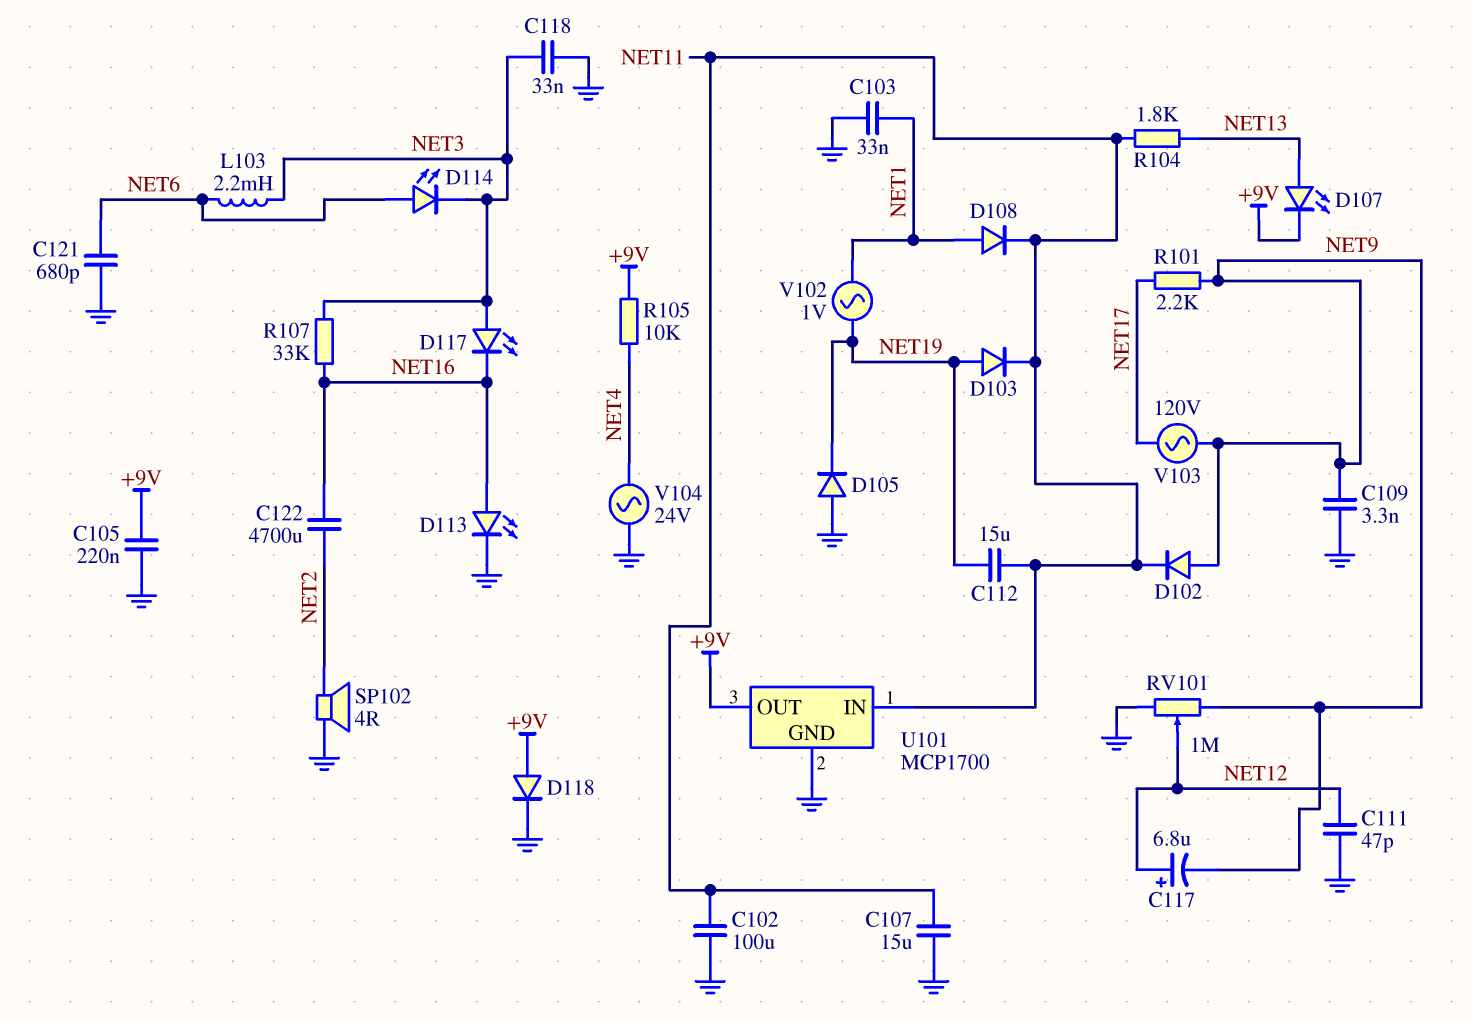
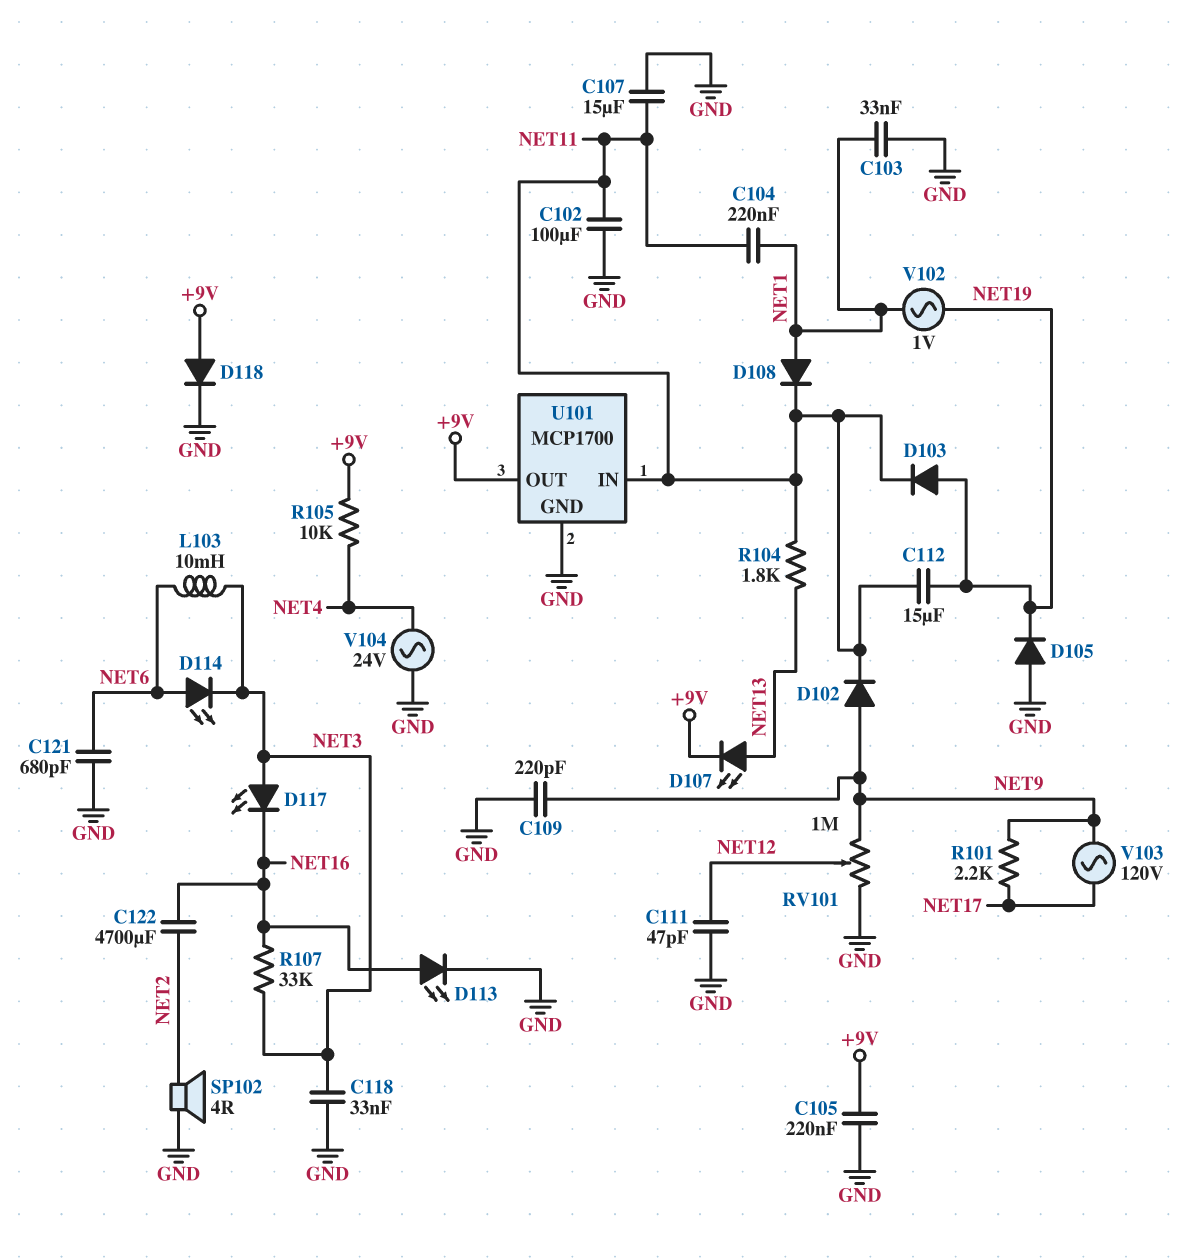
C104: none -> 220nF (NET1, NET11)
C109: 3.3nF (GND, NET9) -> 220pF (GND, NET9)
C117: 6.8uF (plus NET12, minus NET9) -> none
L103: 2.2mH (NET3, NET6) -> 10mH (NET3, NET6)

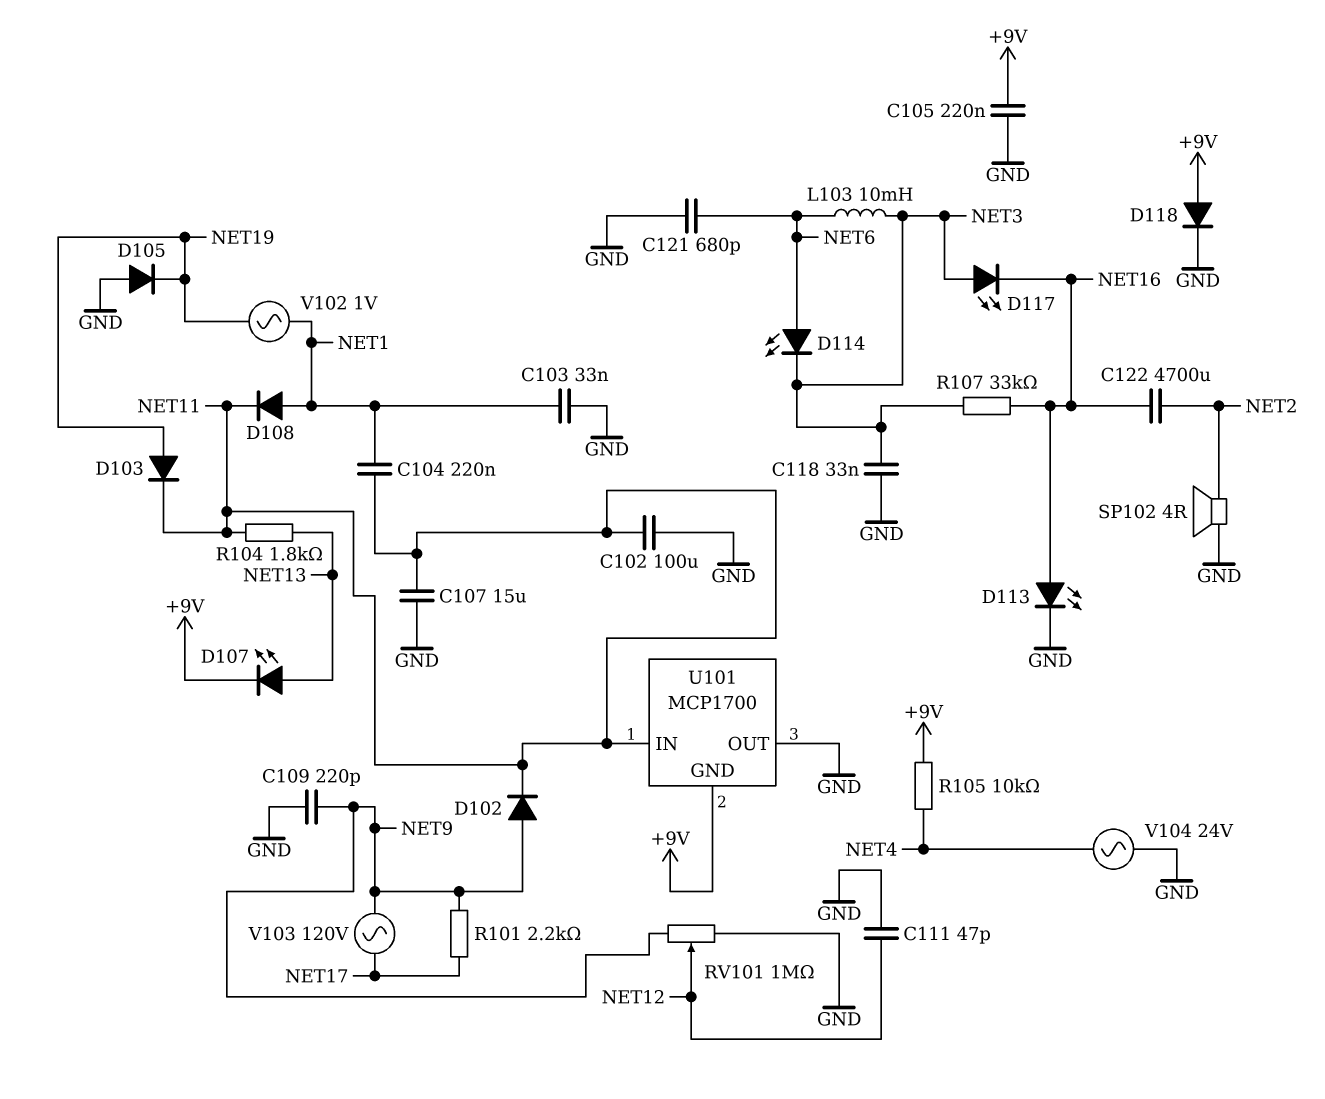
C112: 15uF (NET11, NET19) -> none
U101 pin GND: GND -> +9V
U101 pin OUT: +9V -> GND

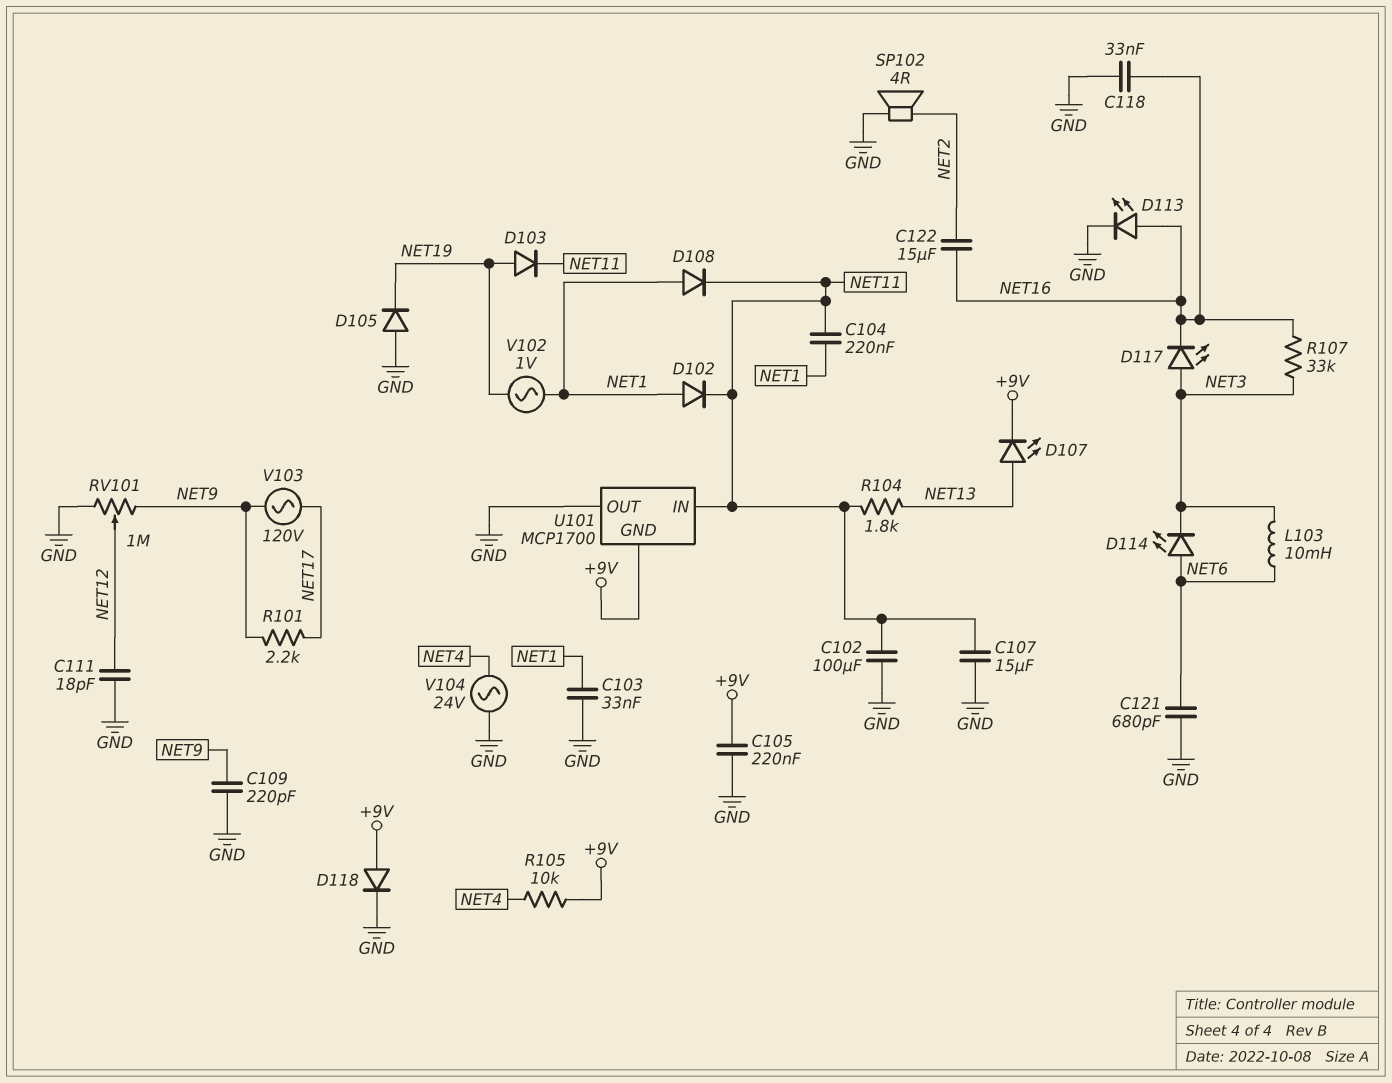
C111: 47pF (GND, NET12) -> 18pF (GND, NET12)
C118: 33nF (GND, NET3) -> 33nF (GND, NET16)
C122: 4700uF (NET2, NET16) -> 15uF (NET2, NET16)
D102: diode (A NET9, K NET11) -> diode (A NET1, K NET11)

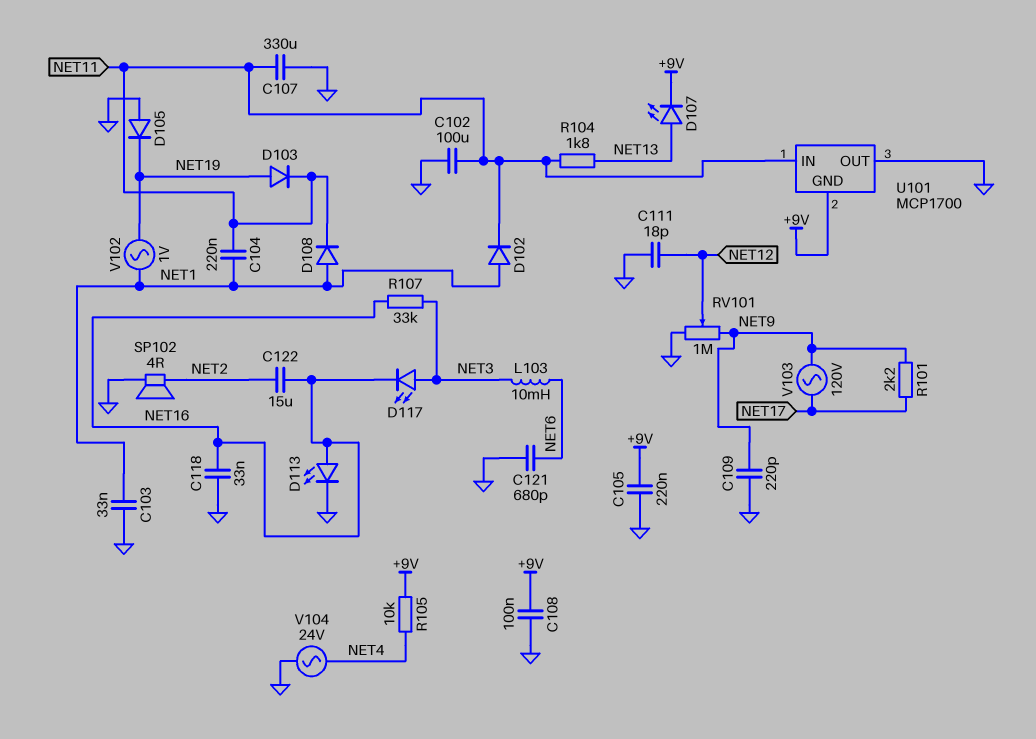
C107: 15uF (GND, NET11) -> 330uF (GND, NET11)
C108: none -> 100nF (+9V, GND)
D114: LED (A NET6, K NET3) -> none
D118: diode (A +9V, K GND) -> none

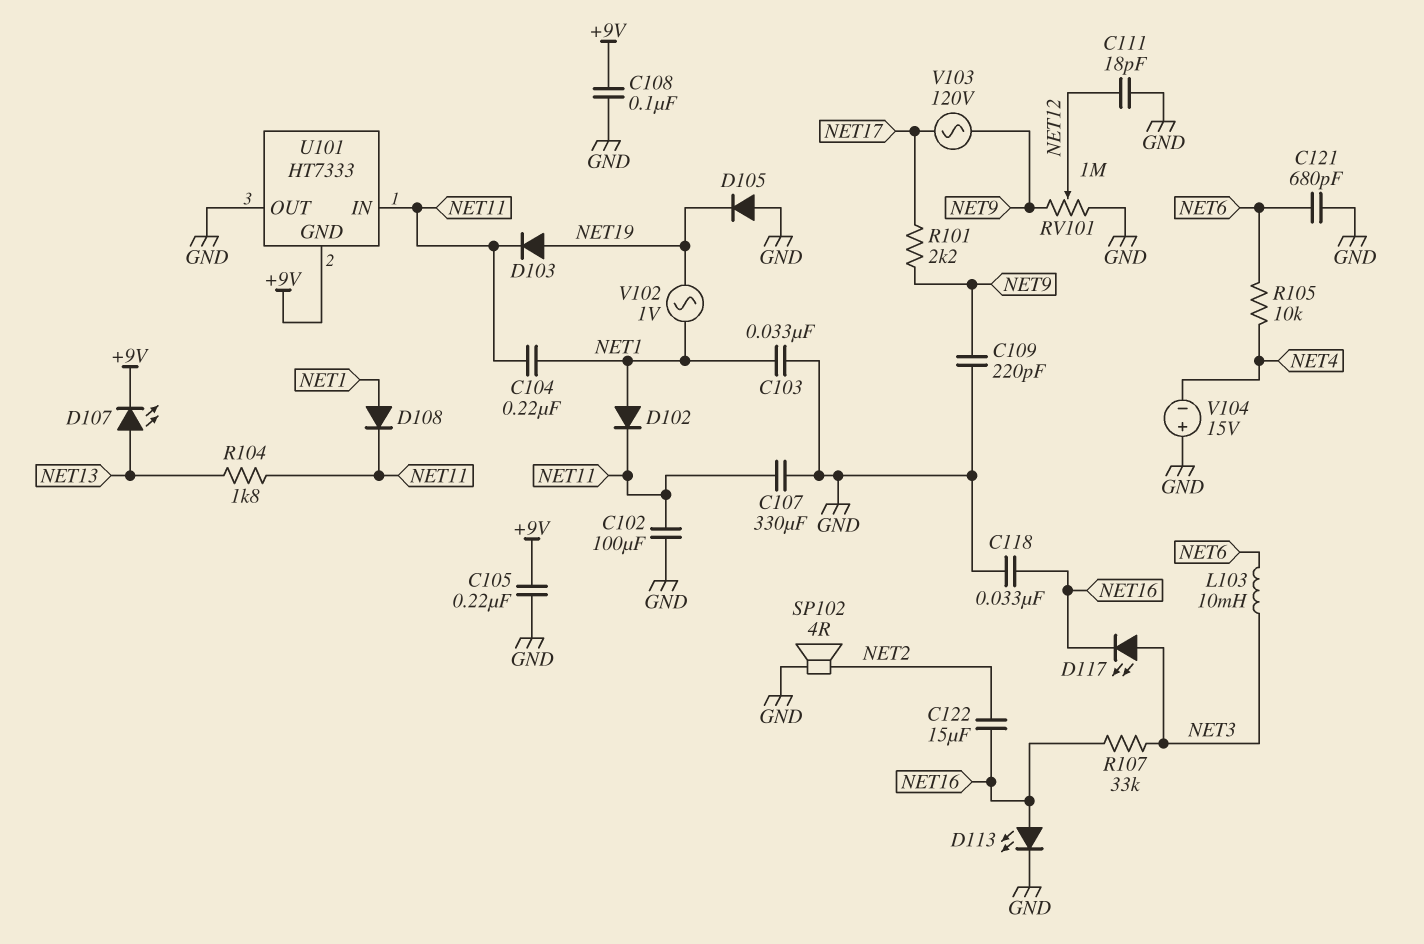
R105: 10k (+9V, NET4) -> 10k (NET4, NET6)
U101: MCP1700 -> HT7333
V104: AC 24V (GND, NET4) -> 15V (plus GND, minus NET4)

